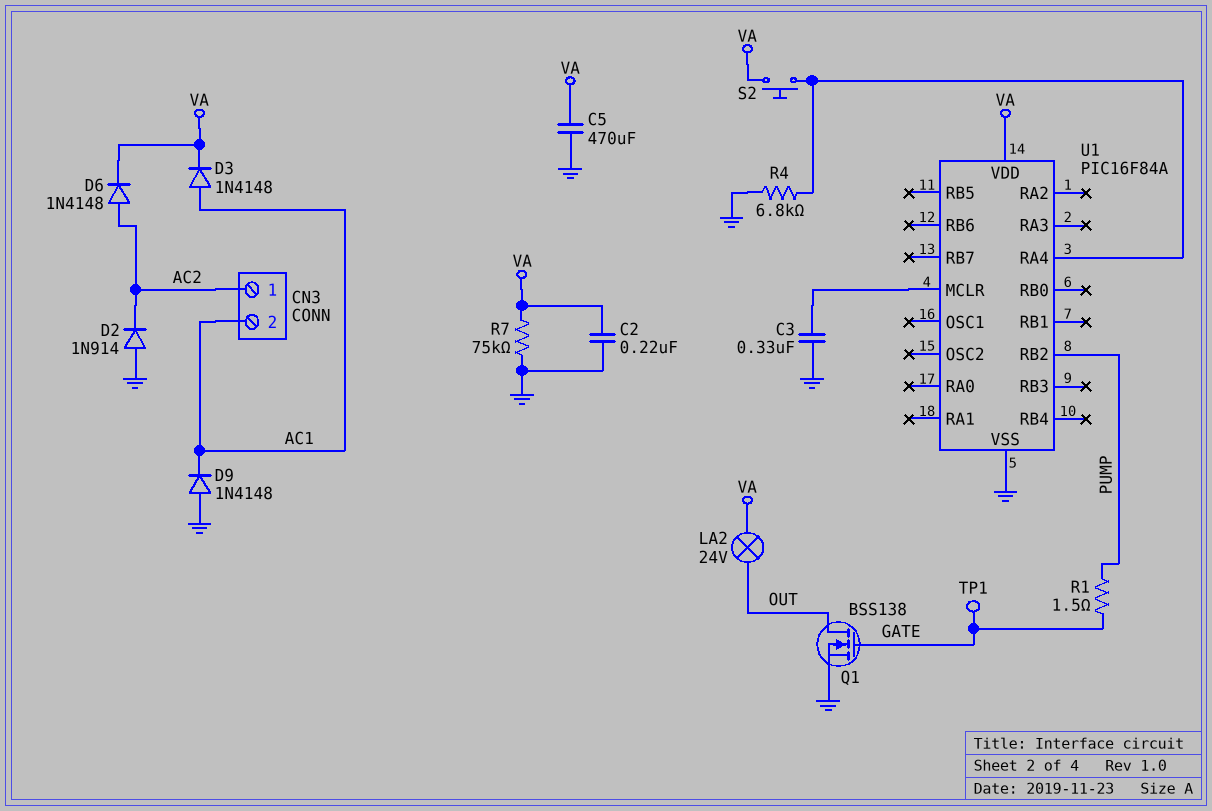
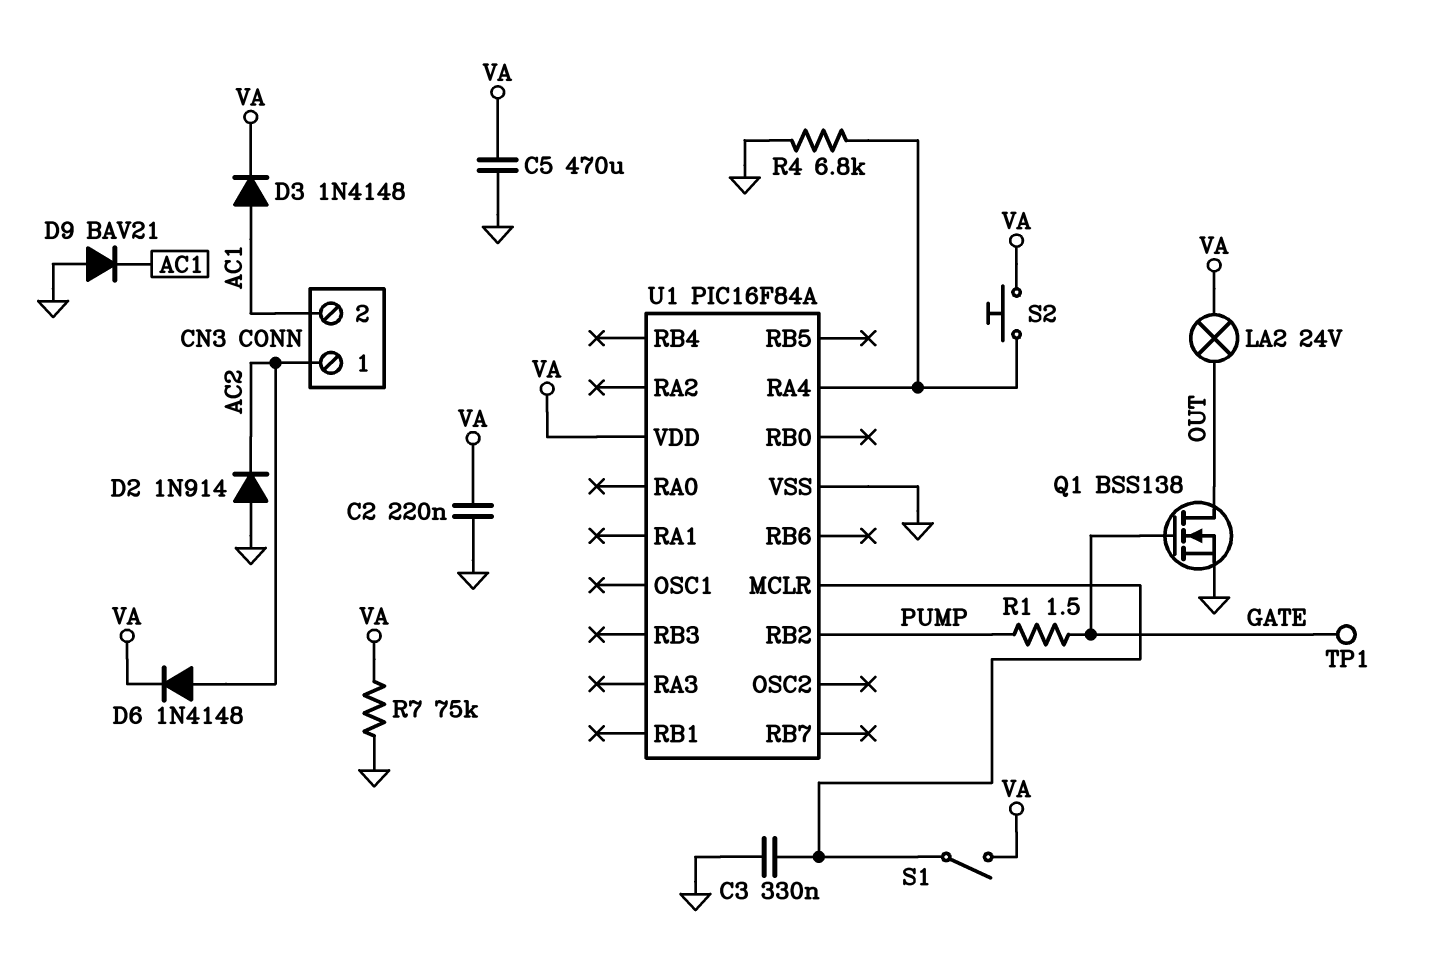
D9: diode 1N4148 (A GND, K AC1) -> diode BAV21 (A GND, K AC1)
S1: none -> switch (U1/MCLR, VA)

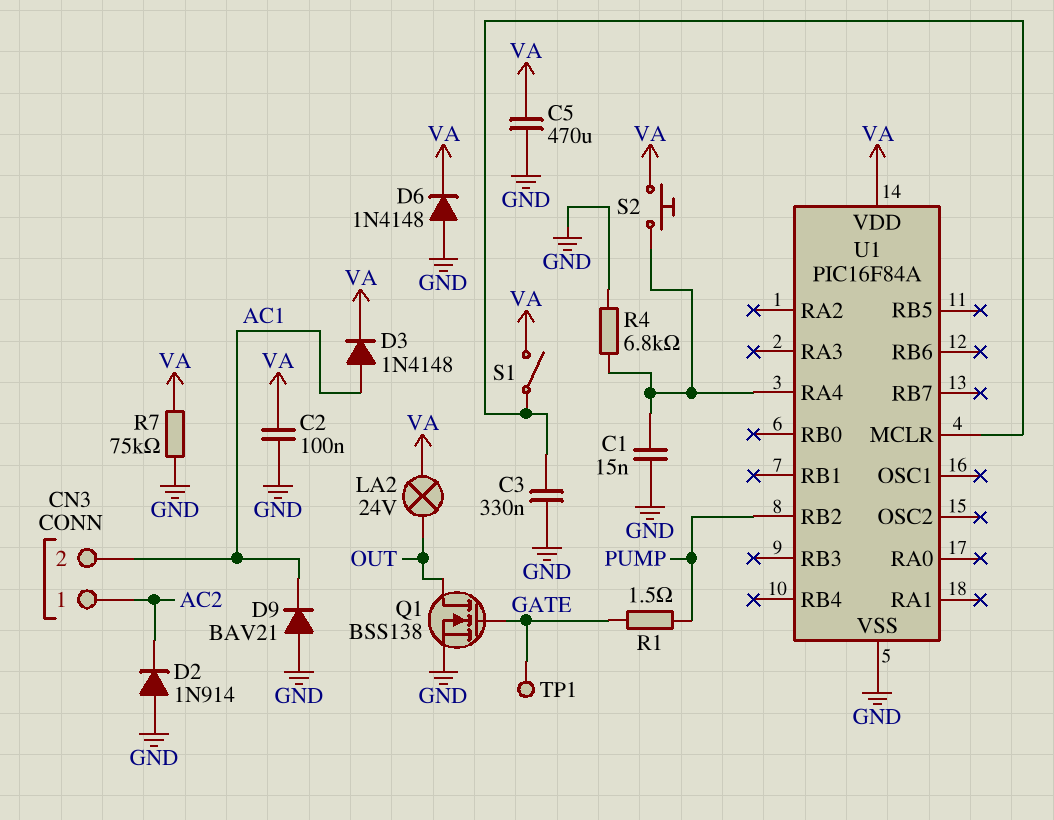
C1: none -> 15nF (GND, U1/RA4)
C2: 220nF (GND, VA) -> 100nF (GND, VA)
D6: diode 1N4148 (A AC2, K VA) -> diode 1N4148 (A GND, K VA)

